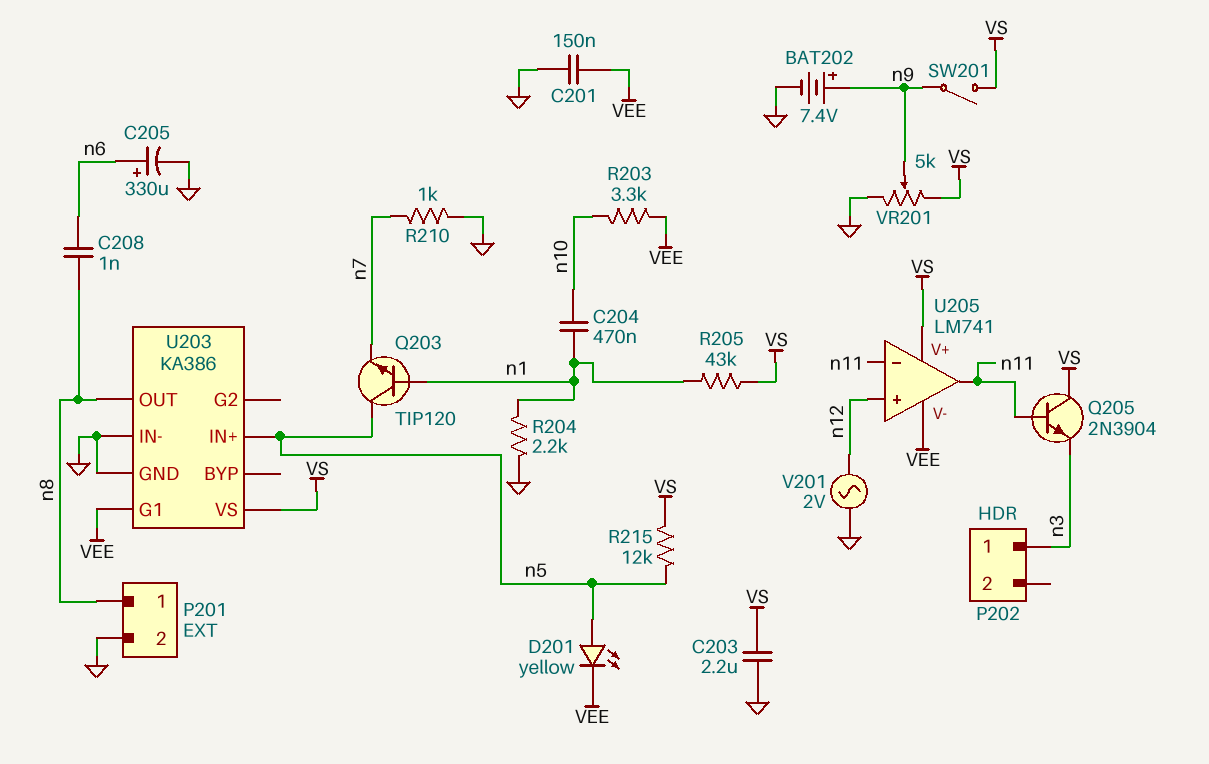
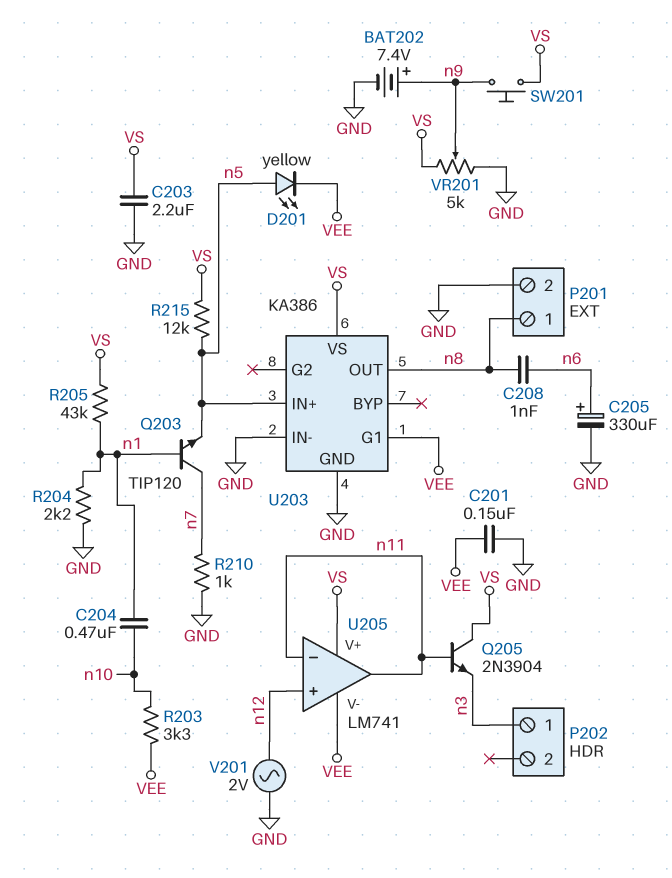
Q203: NPN TIP120 (B n1, C n5, E n7) -> NPN TIP120 (B n1, C n7, E n5)
SW201: switch (VS, n9) -> button (VS, n9)

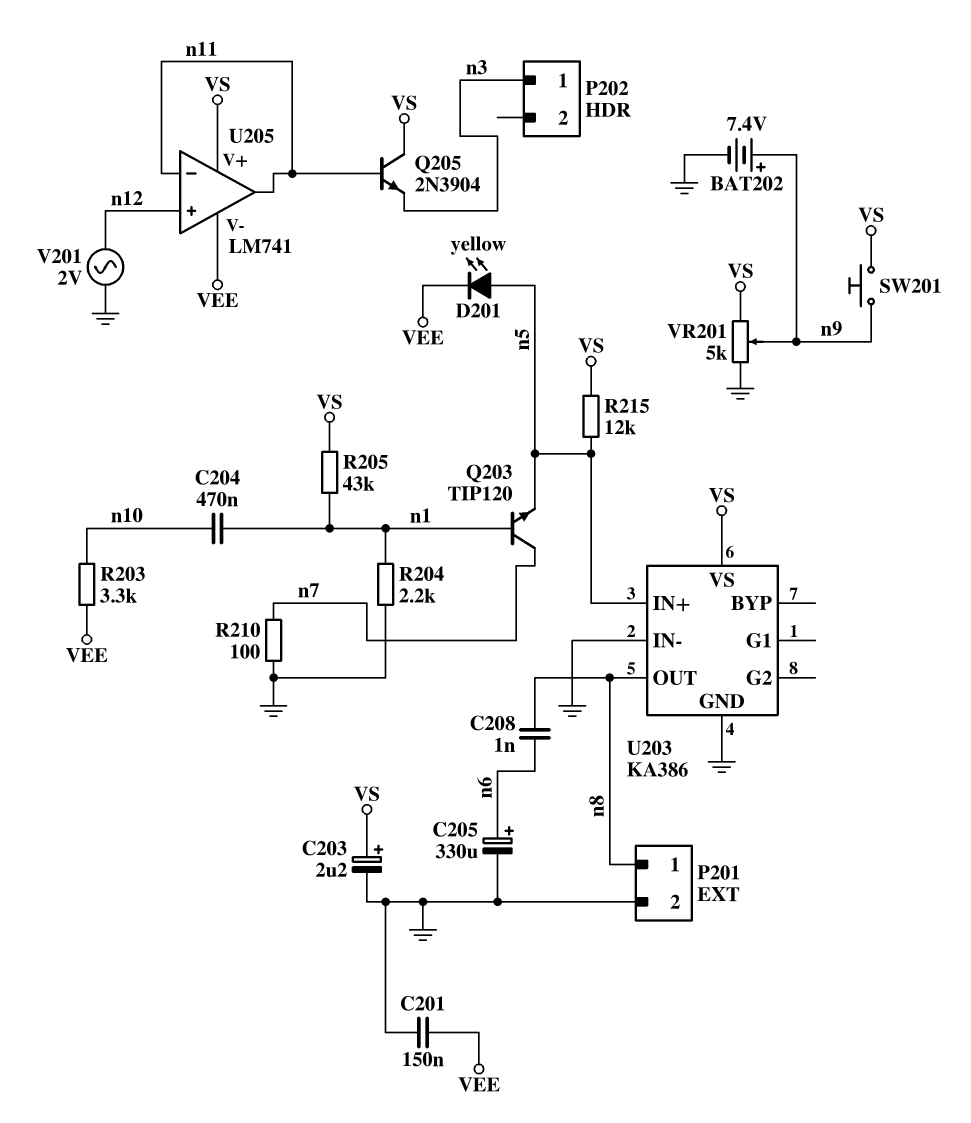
C203: 2.2uF (GND, VS) -> 2.2uF (plus VS, minus GND)
R210: 1k (GND, n7) -> 100 (GND, n7)
U203 pin G1: VEE -> none

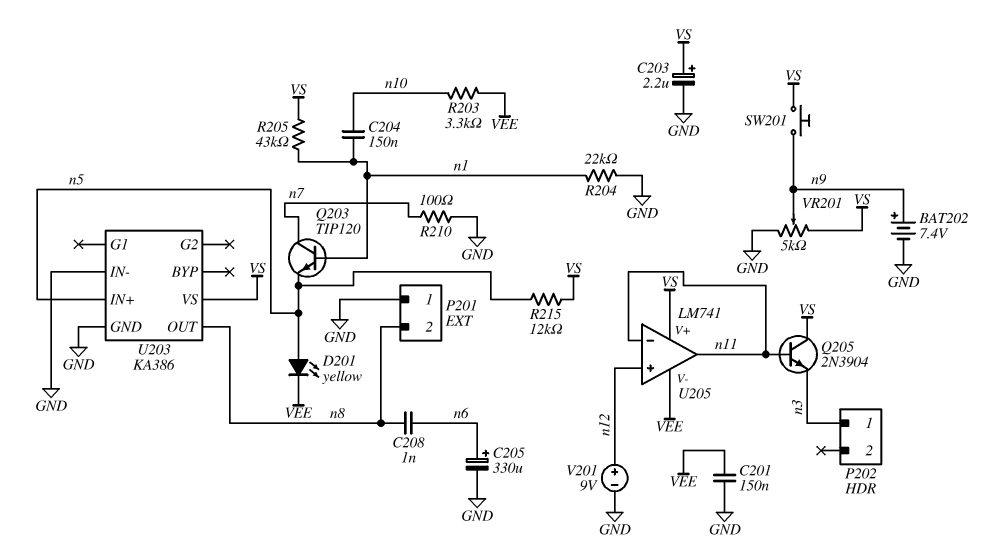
C204: 470nF (n1, n10) -> 150nF (n1, n10)
P201 pin 1: n8 -> GND
P201 pin 2: GND -> n8
R204: 2.2k (GND, n1) -> 22k (GND, n1)
V201: AC 2V (GND, n12) -> 9V (plus n12, minus GND)

